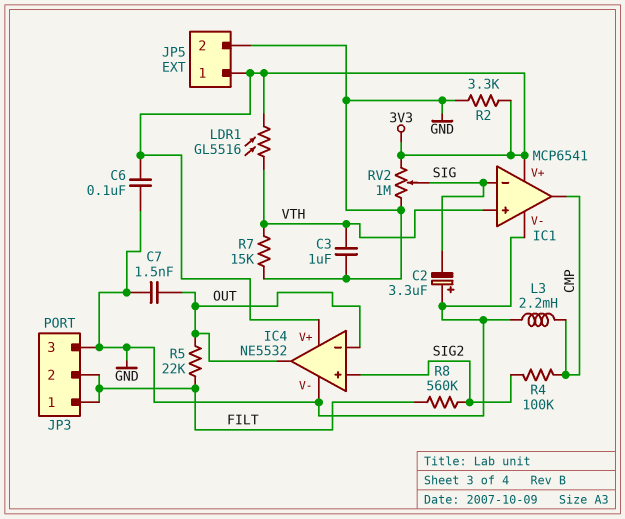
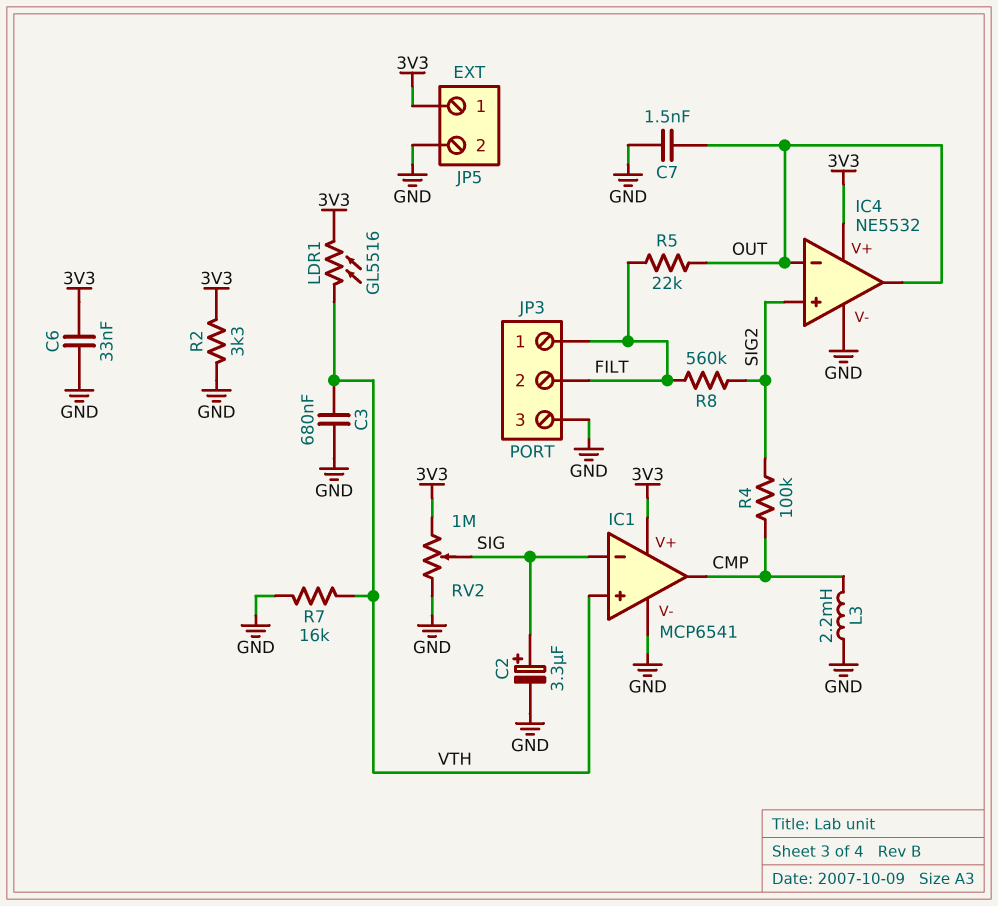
C2: 3.3uF (plus GND, minus SIG) -> 3.3uF (plus SIG, minus GND)
C3: 1uF (GND, VTH) -> 680nF (GND, VTH)
C6: 100nF (3V3, GND) -> 33nF (3V3, GND)
R7: 15k (GND, VTH) -> 16k (GND, VTH)

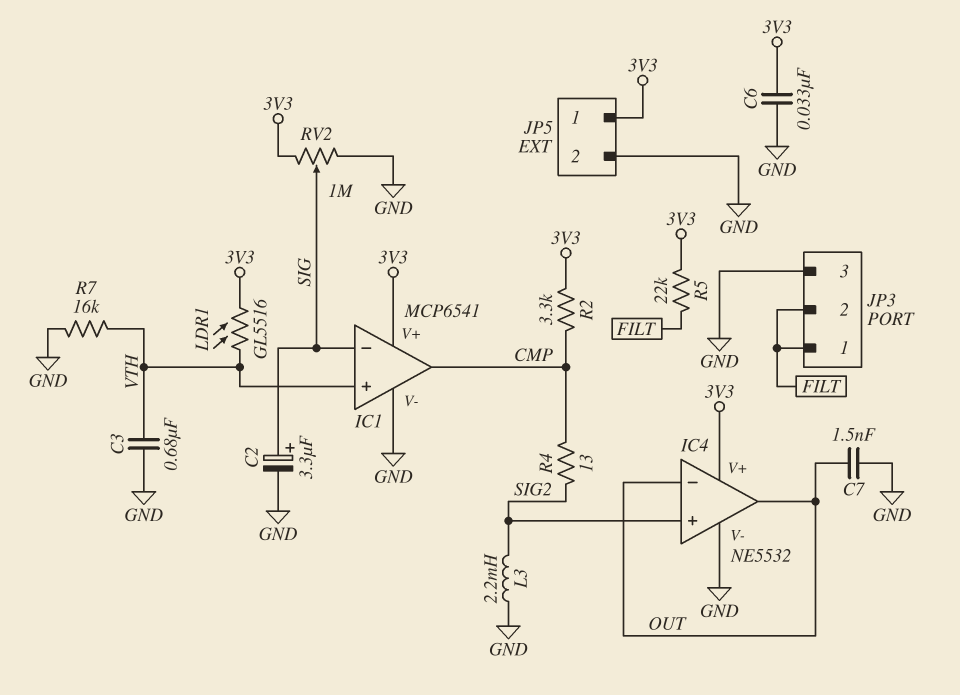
L3: 2.2mH (CMP, GND) -> 2.2mH (GND, SIG2)
R2: 3.3k (3V3, GND) -> 3.3k (3V3, CMP)
R4: 100k (CMP, SIG2) -> 13 (CMP, SIG2)
R5: 22k (FILT, OUT) -> 22k (3V3, FILT)
R8: 560k (FILT, SIG2) -> none

